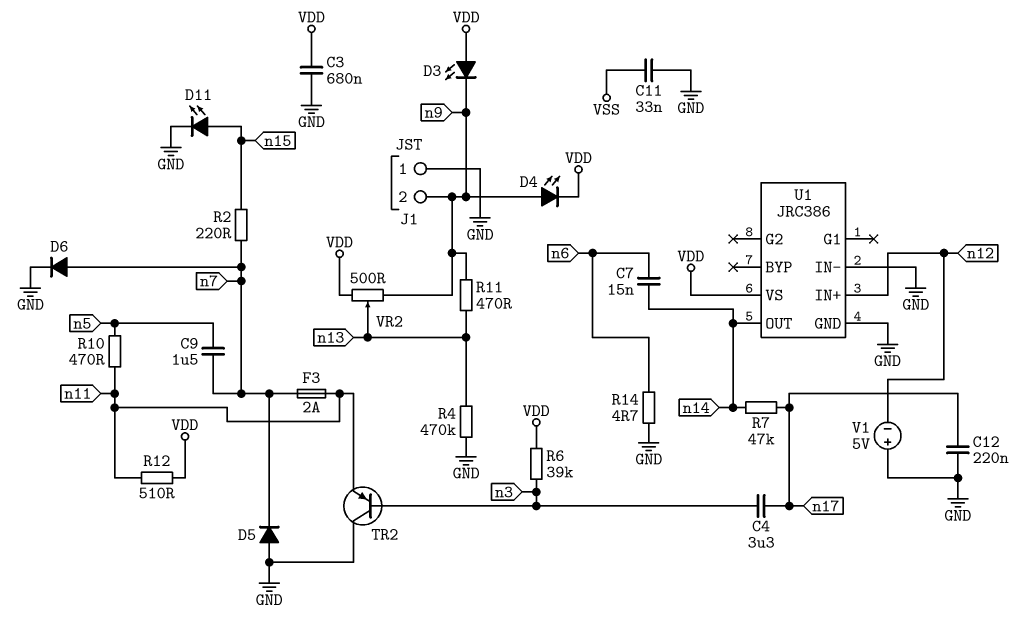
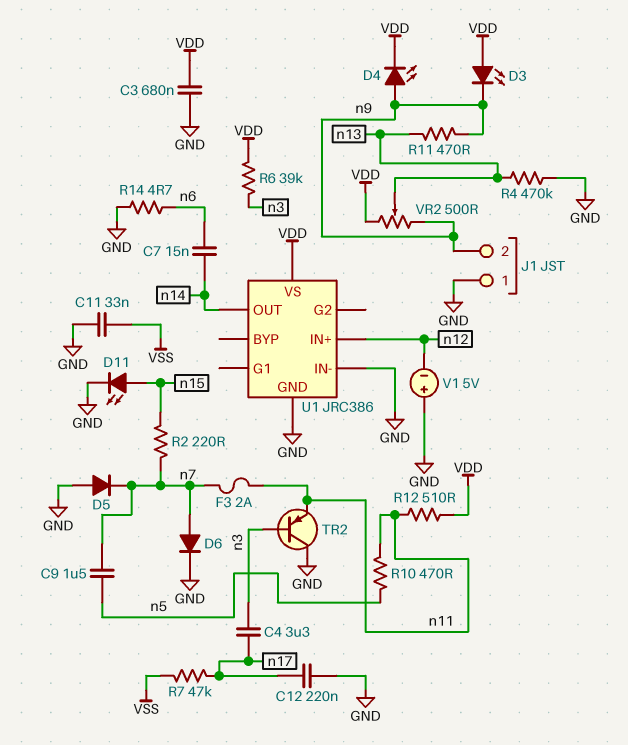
R7: 47k (n14, n17) -> 47k (VSS, n17)

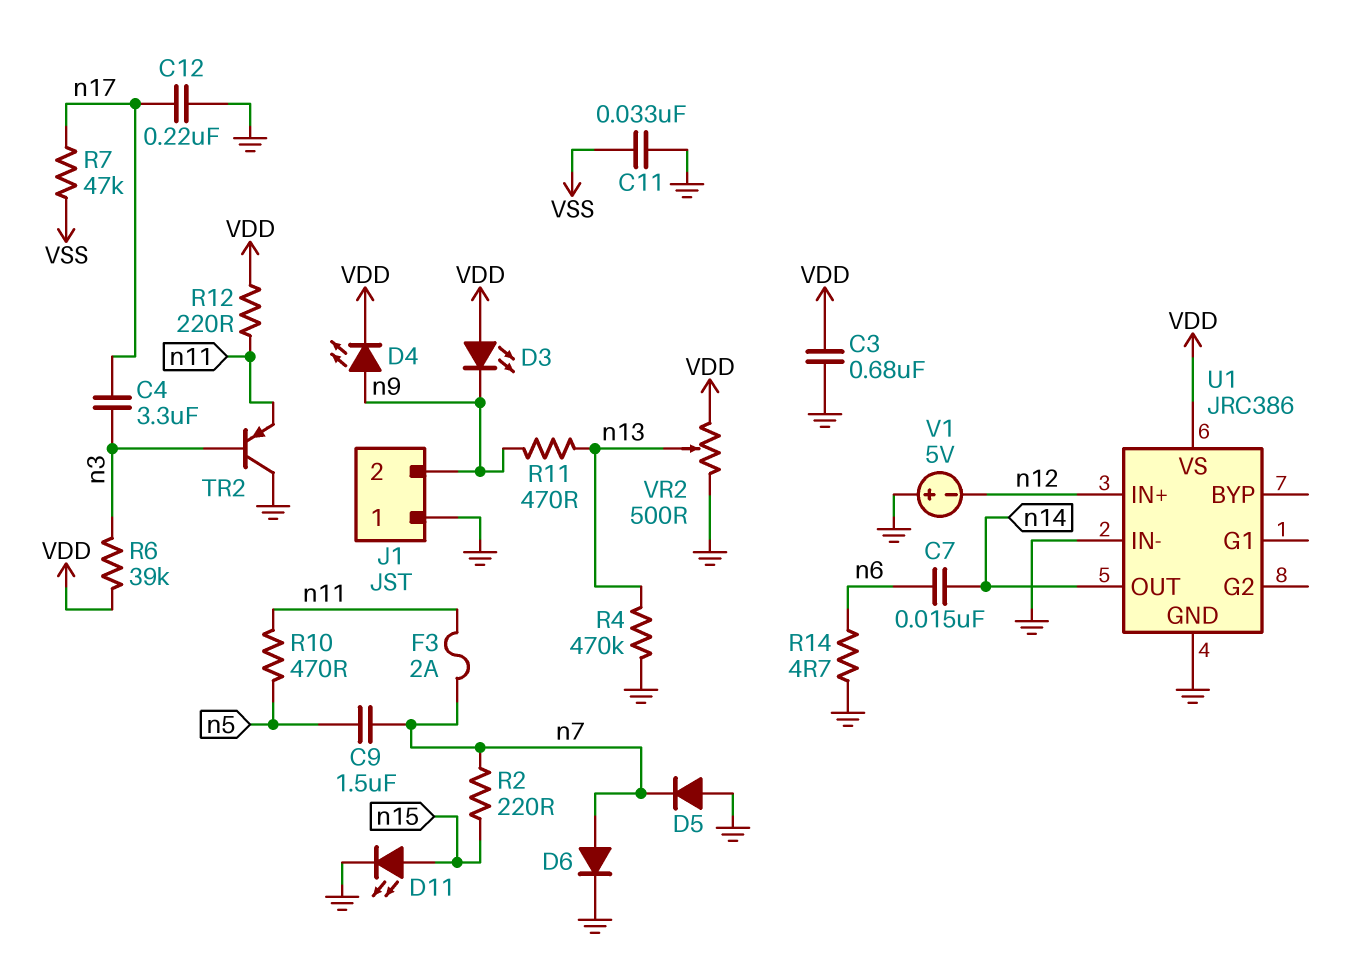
R12: 510 (VDD, n11) -> 220 (VDD, n11)
VR2: 500 (VDD, n9, wiper n13) -> 500 (GND, VDD, wiper n13)

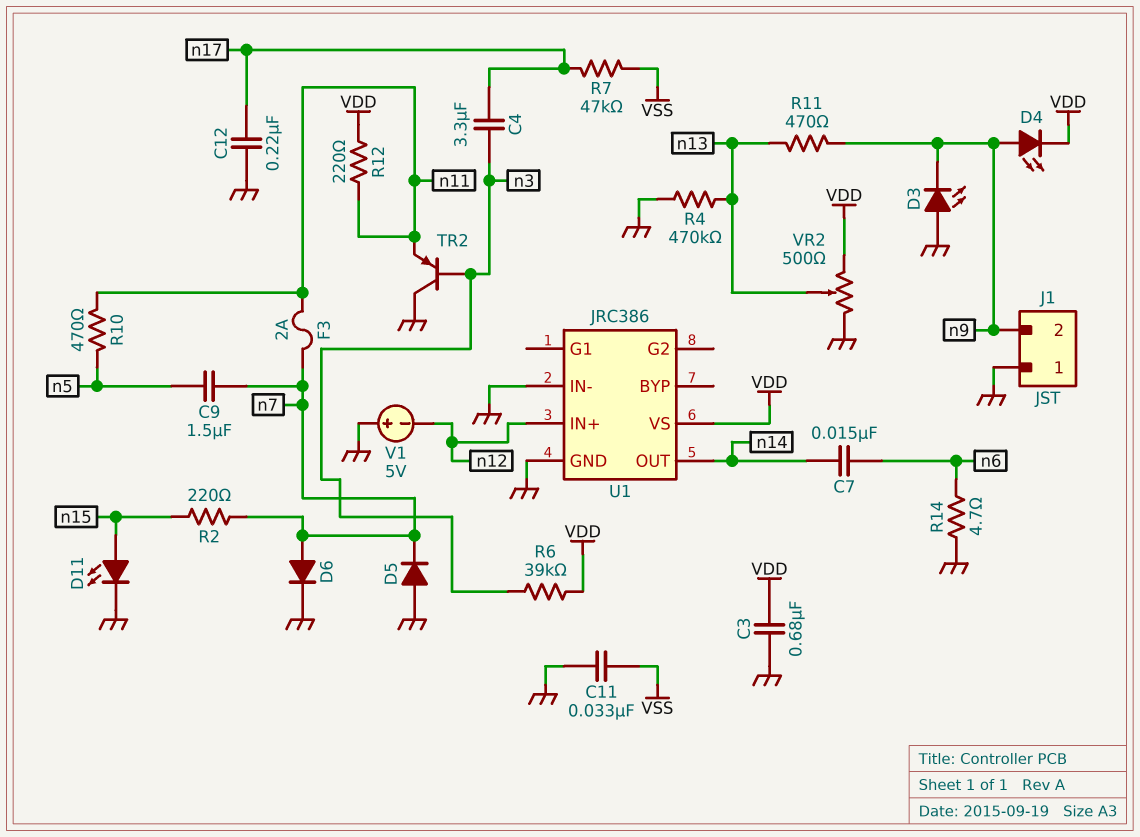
D3: LED (A VDD, K n9) -> LED (A GND, K n9)

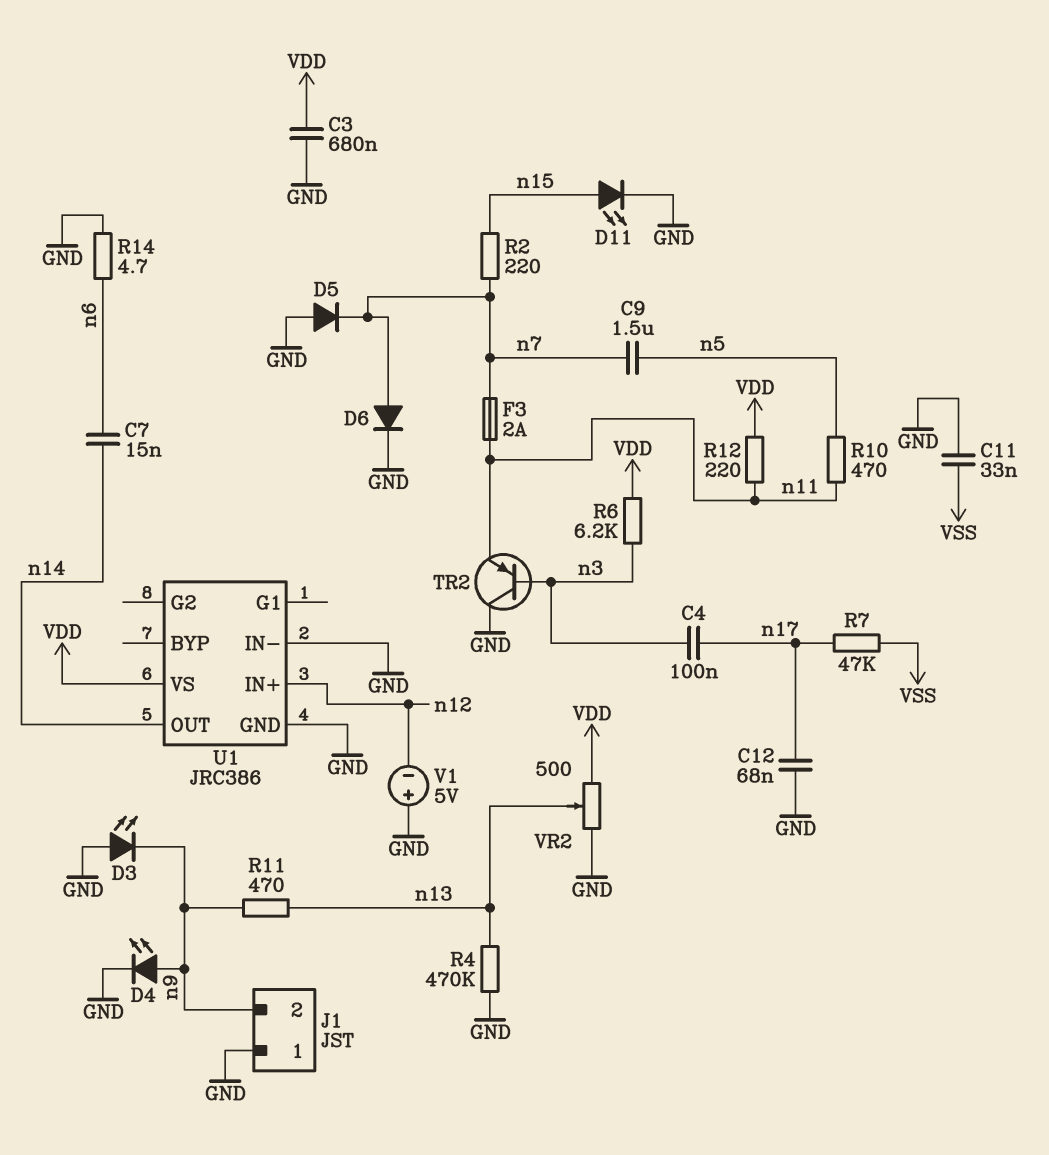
C4: 3.3uF (n3, n17) -> 100nF (n3, n17)
C12: 220nF (GND, n17) -> 68nF (GND, n17)
D4: LED (A n9, K VDD) -> LED (A n9, K GND)
R6: 39k (VDD, n3) -> 6.2k (VDD, n3)

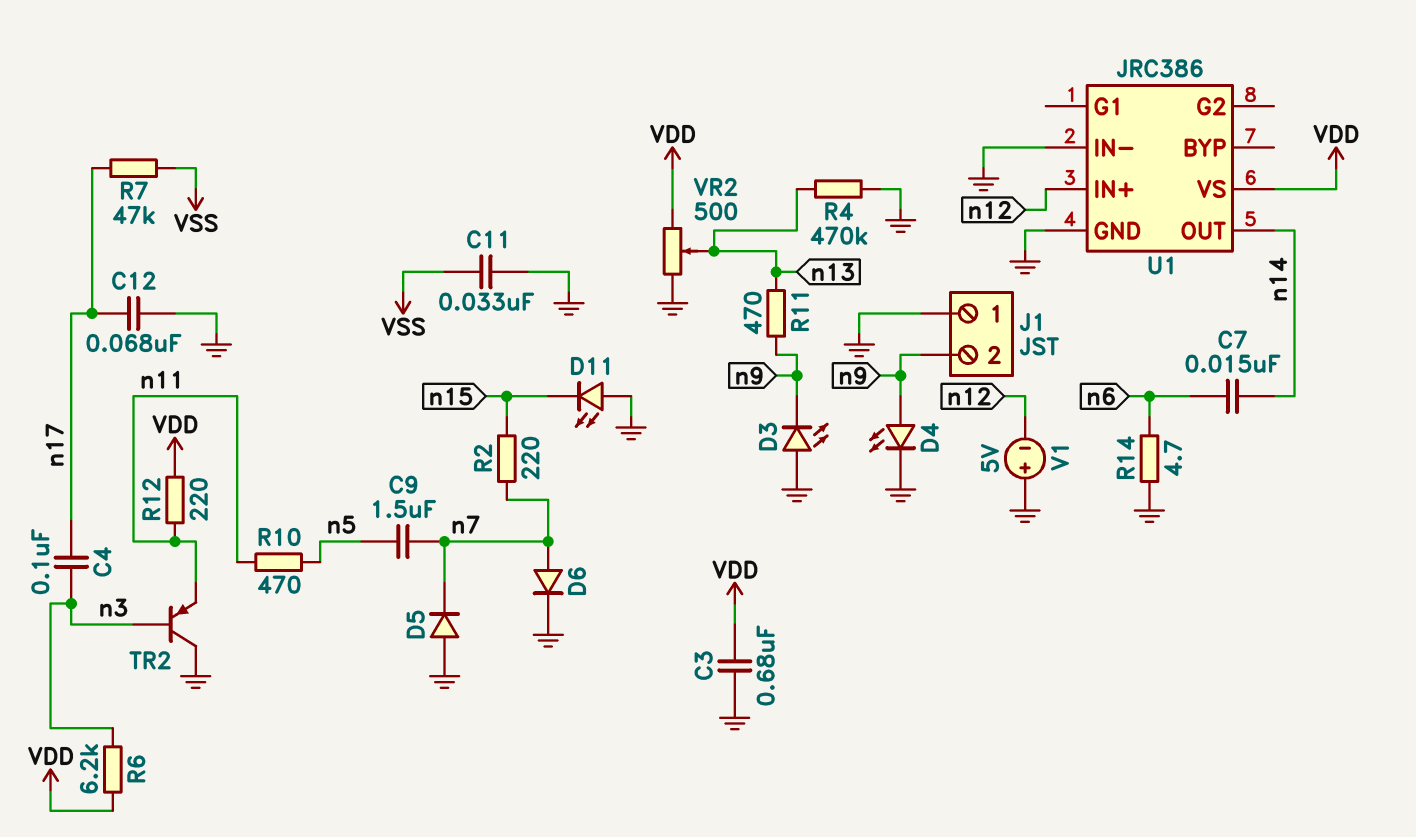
D11: LED (A n15, K GND) -> LED (A GND, K n15)
F3: 2A (n7, n11) -> none

